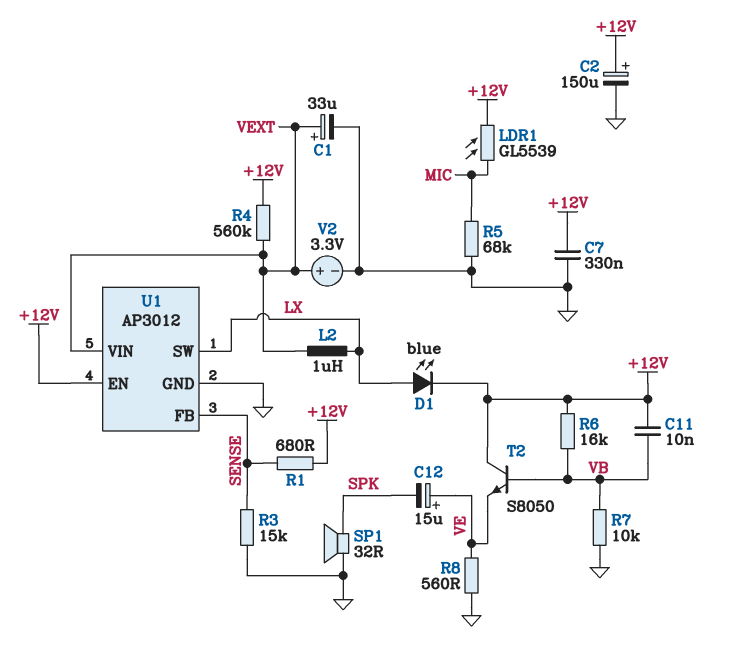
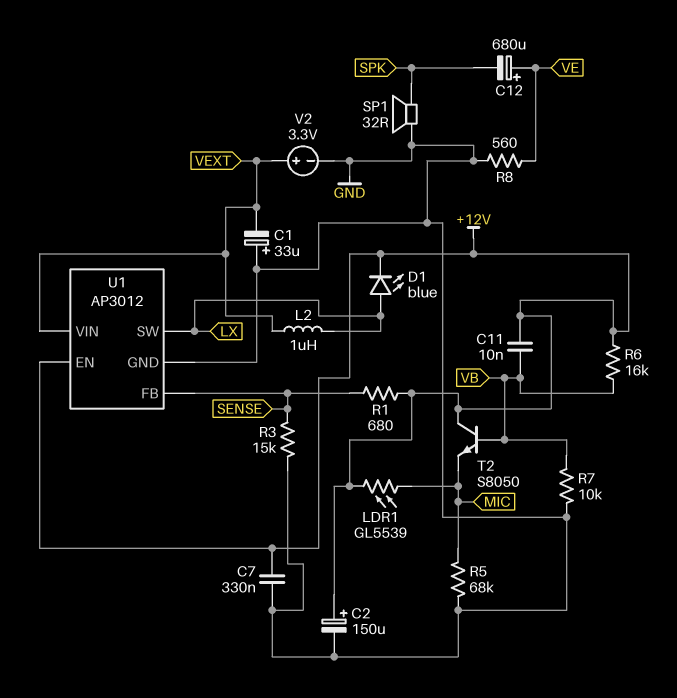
C1: 33uF (plus VEXT, minus GND) -> 33uF (plus GND, minus VEXT)
C12: 15uF (plus VE, minus SPK) -> 680uF (plus VE, minus SPK)
R4: 560k (+12V, VEXT) -> none
T2: NPN S8050 (B VB, C +12V, E VE) -> NPN S8050 (B VB, C +12V, E MIC)

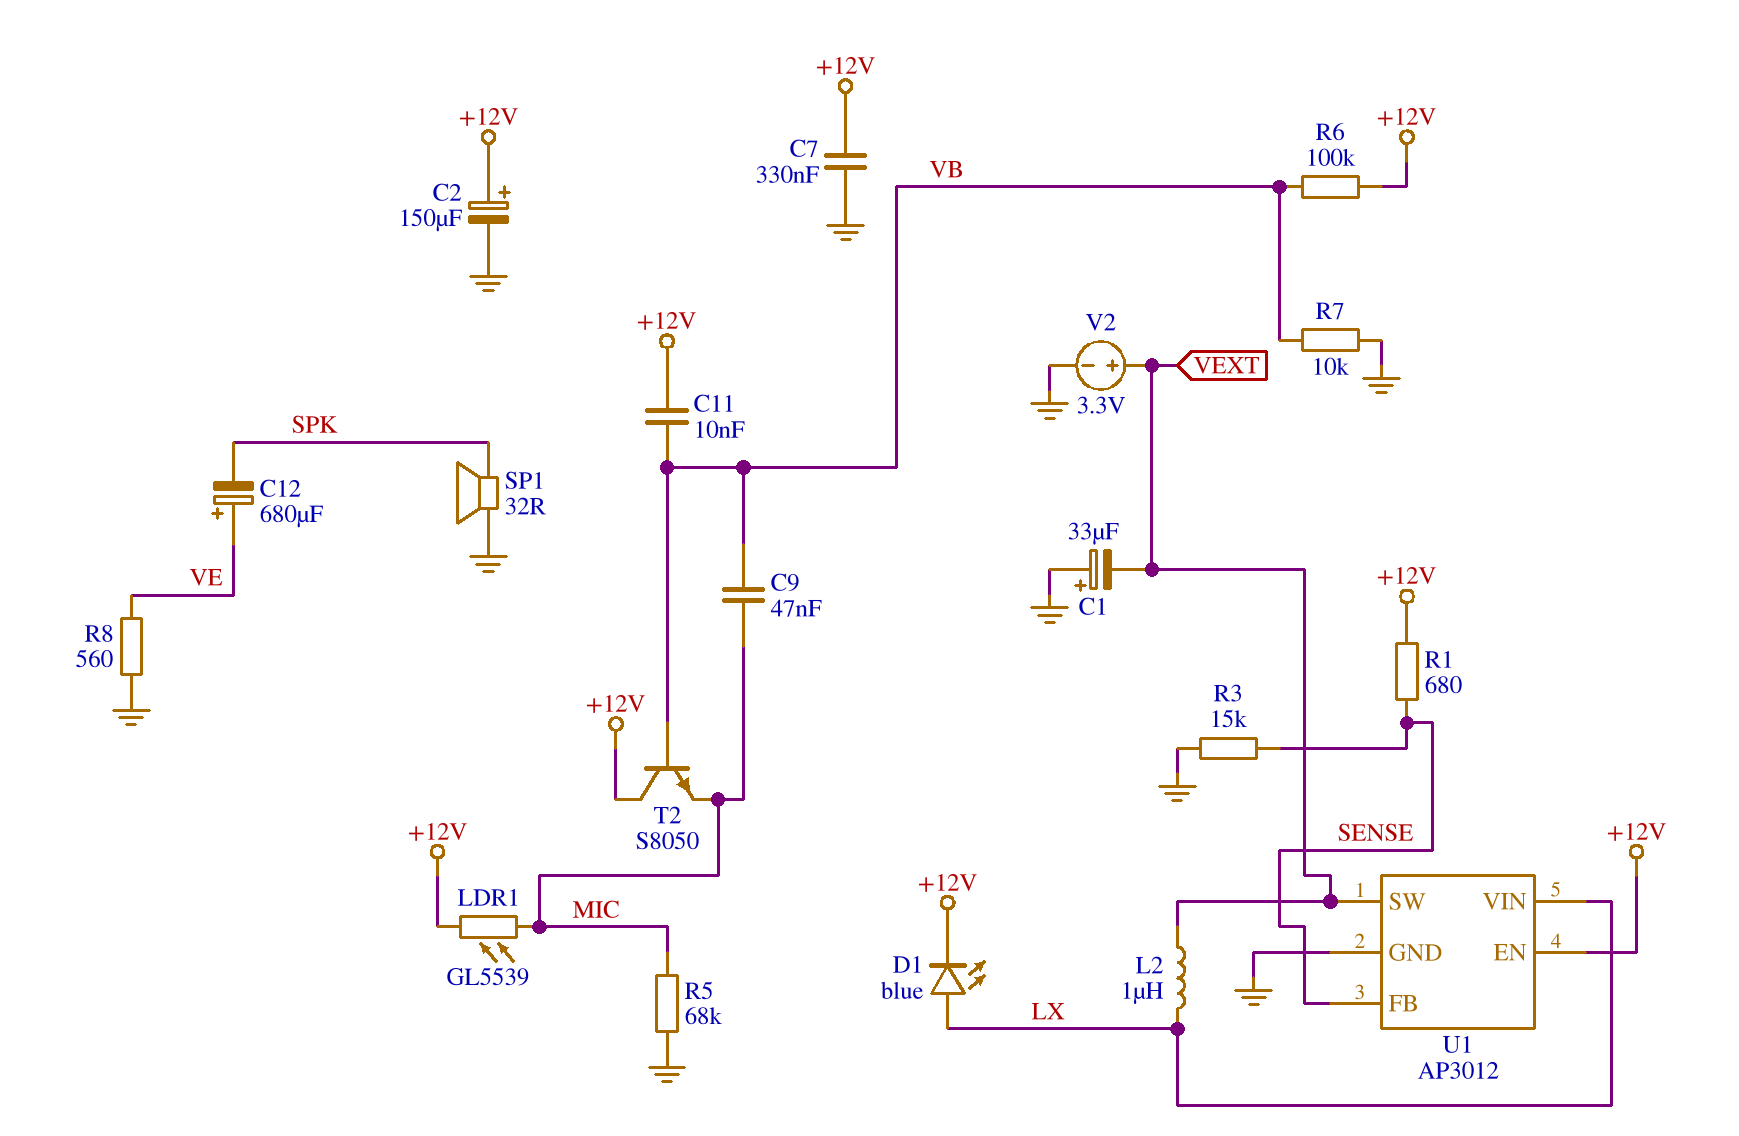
C9: none -> 47nF (MIC, VB)
R6: 16k (+12V, VB) -> 100k (+12V, VB)
U1 pin SW: LX -> VEXT
U1 pin VIN: VEXT -> LX

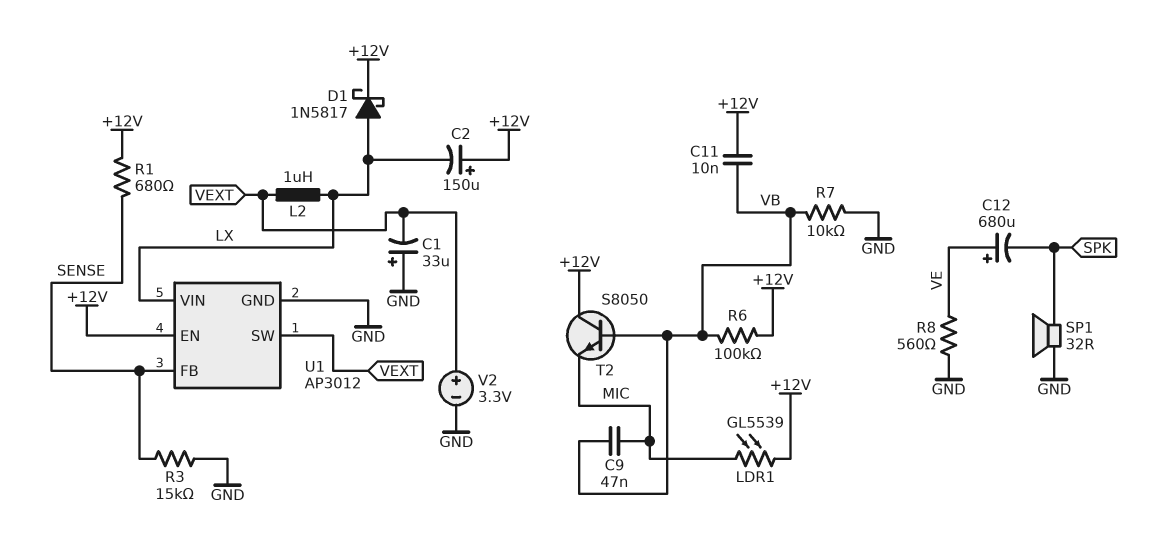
C2: 150uF (plus +12V, minus GND) -> 150uF (plus +12V, minus LX)
C7: 330nF (+12V, GND) -> none
D1: LED blue (A LX, K +12V) -> schottky 1N5817 (A LX, K +12V)
R5: 68k (GND, MIC) -> none

